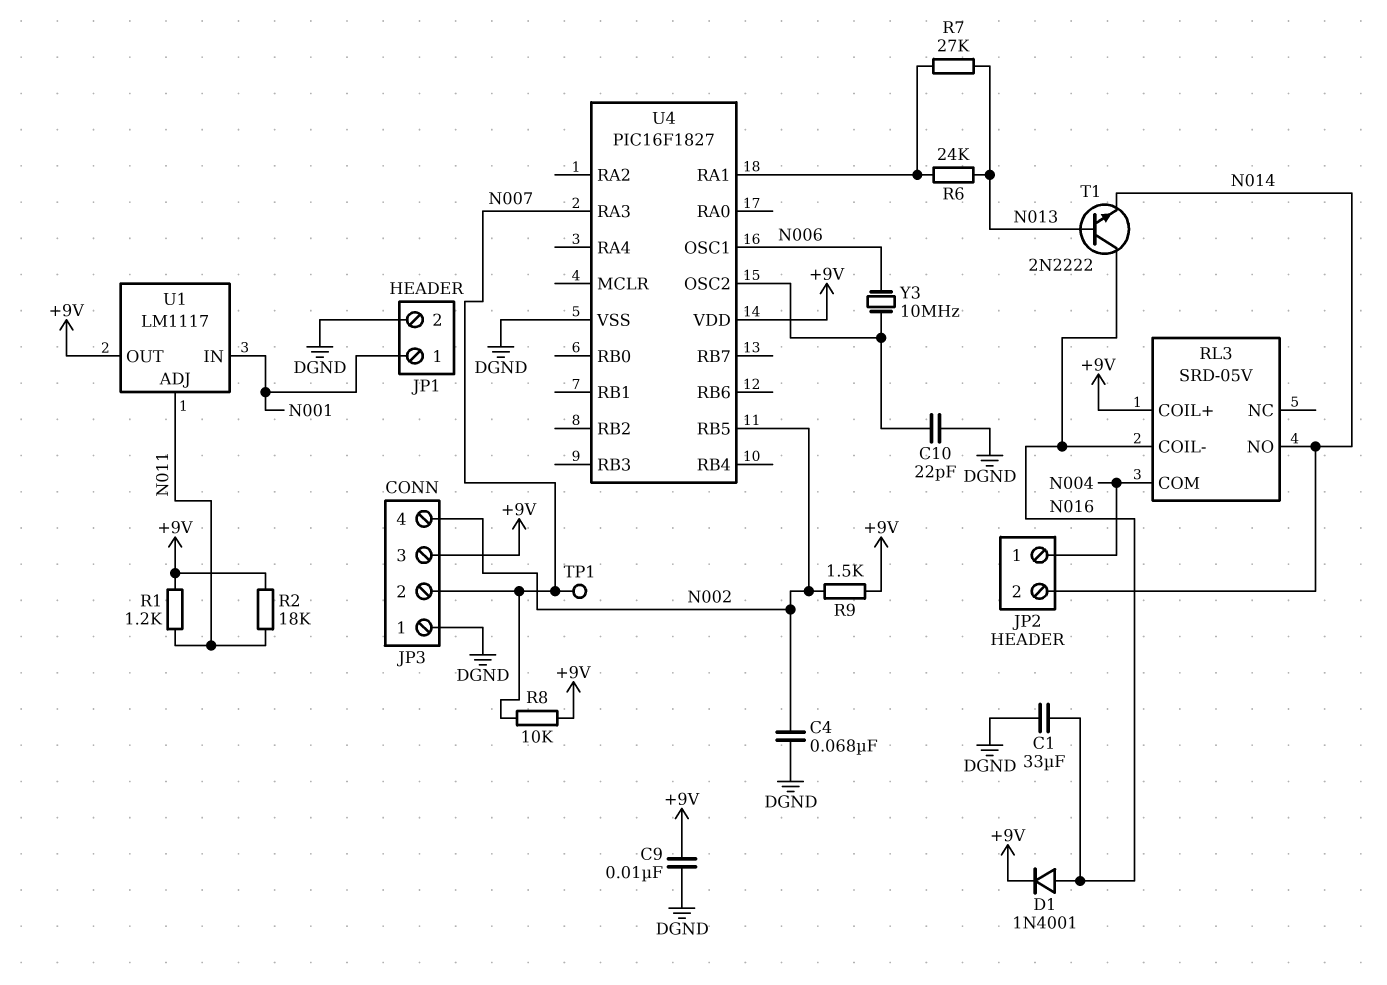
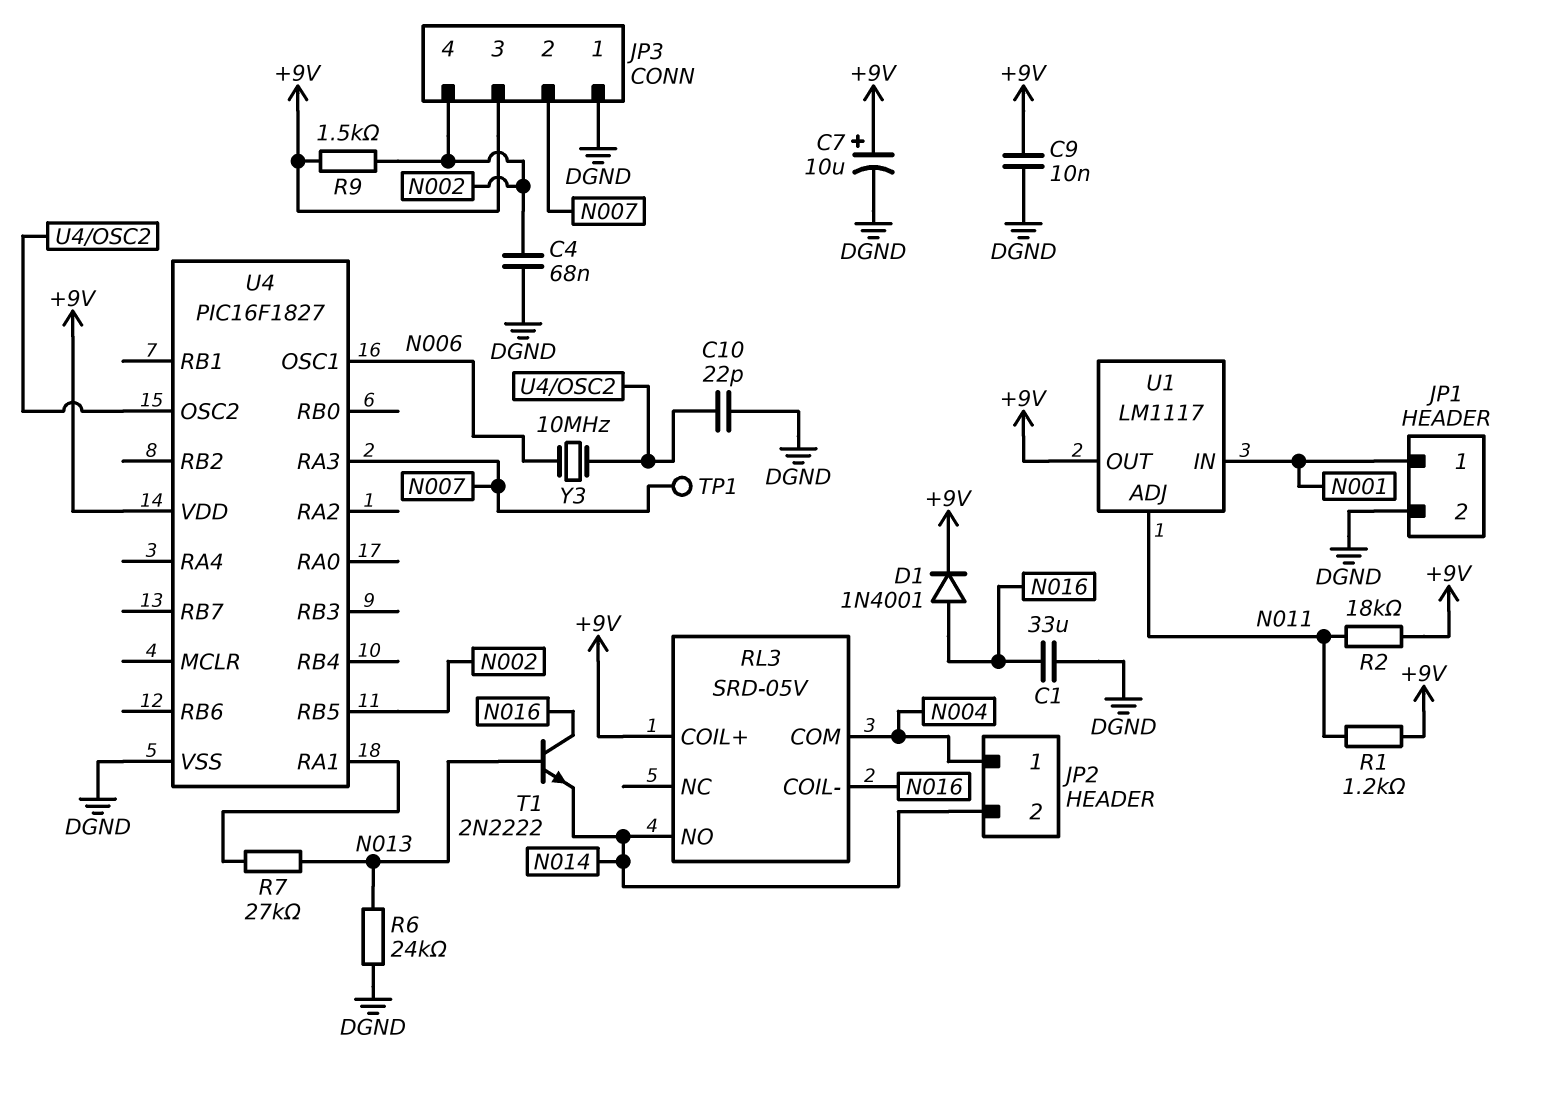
C7: none -> 10uF (plus +9V, minus DGND)
R6: 24k (N013, U4/RA1) -> 24k (DGND, N013)
R8: 10k (+9V, N007) -> none

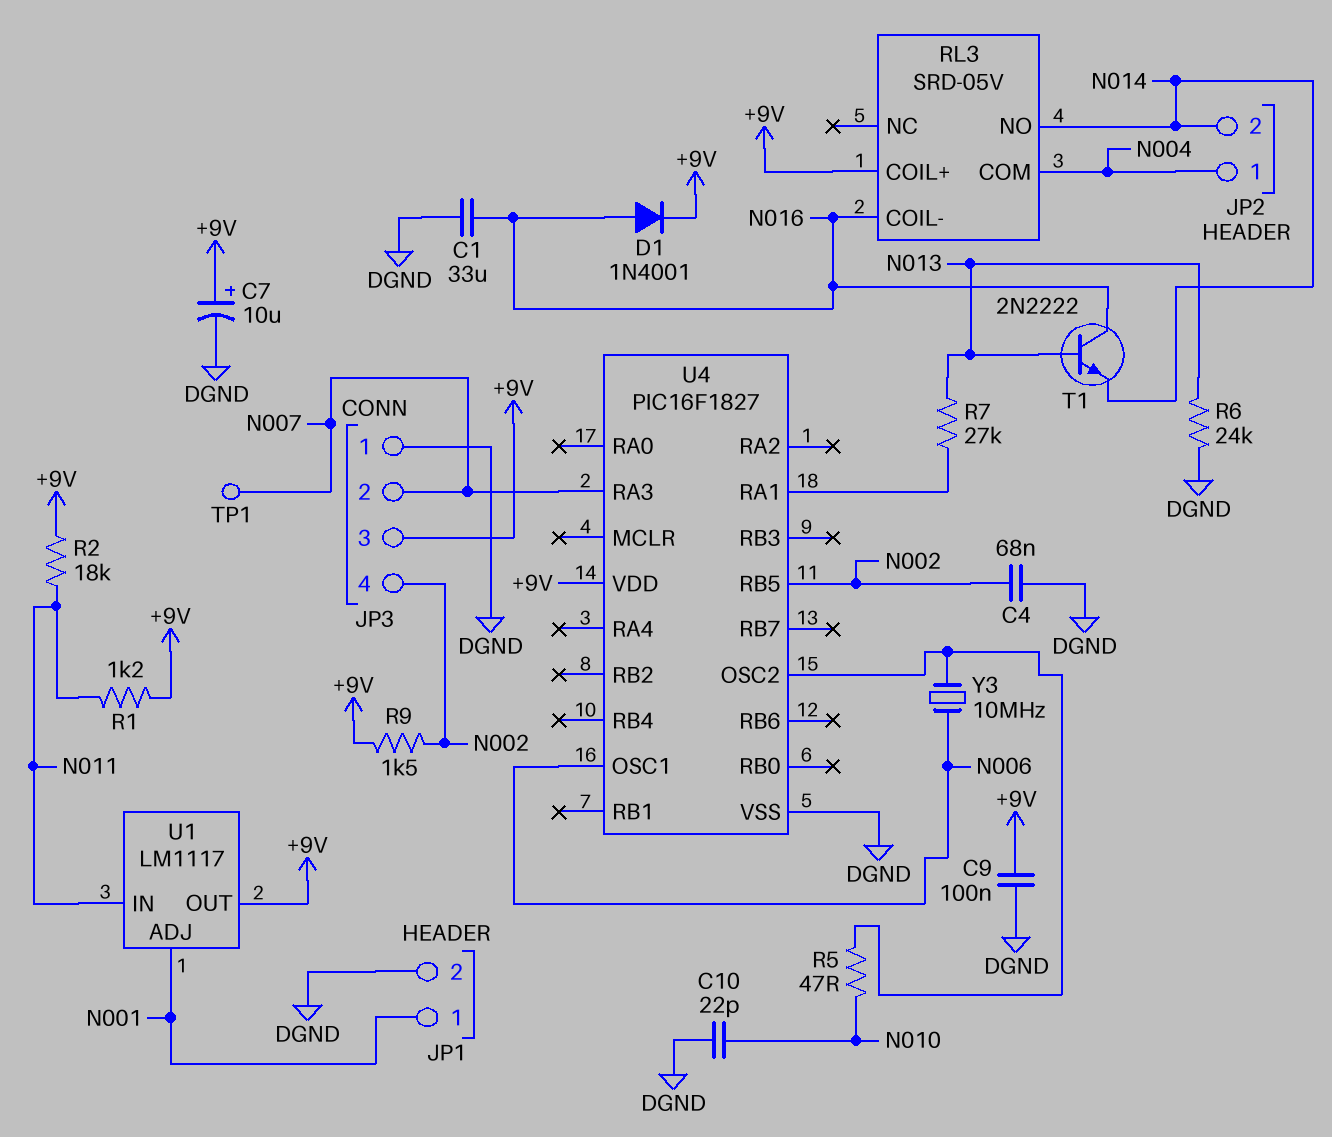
C9: 10nF (+9V, DGND) -> 100nF (+9V, DGND)
C10: 22pF (DGND, U4/OSC2) -> 22pF (DGND, N010)
R5: none -> 47 (N010, U4/OSC2)
U1 pin ADJ: N011 -> N001
U1 pin IN: N001 -> N011

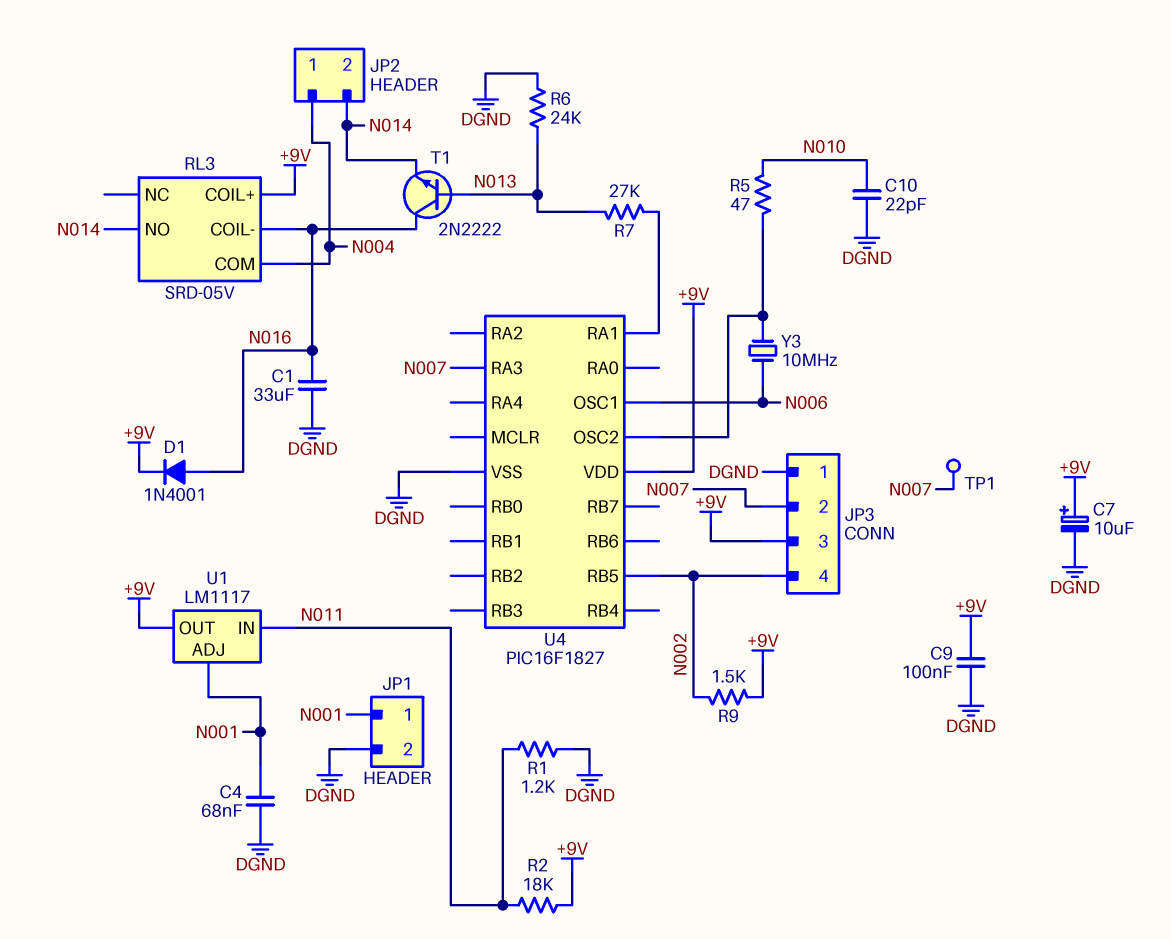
C4: 68nF (DGND, N002) -> 68nF (DGND, N001)
R1: 1.2k (+9V, N011) -> 1.2k (DGND, N011)

